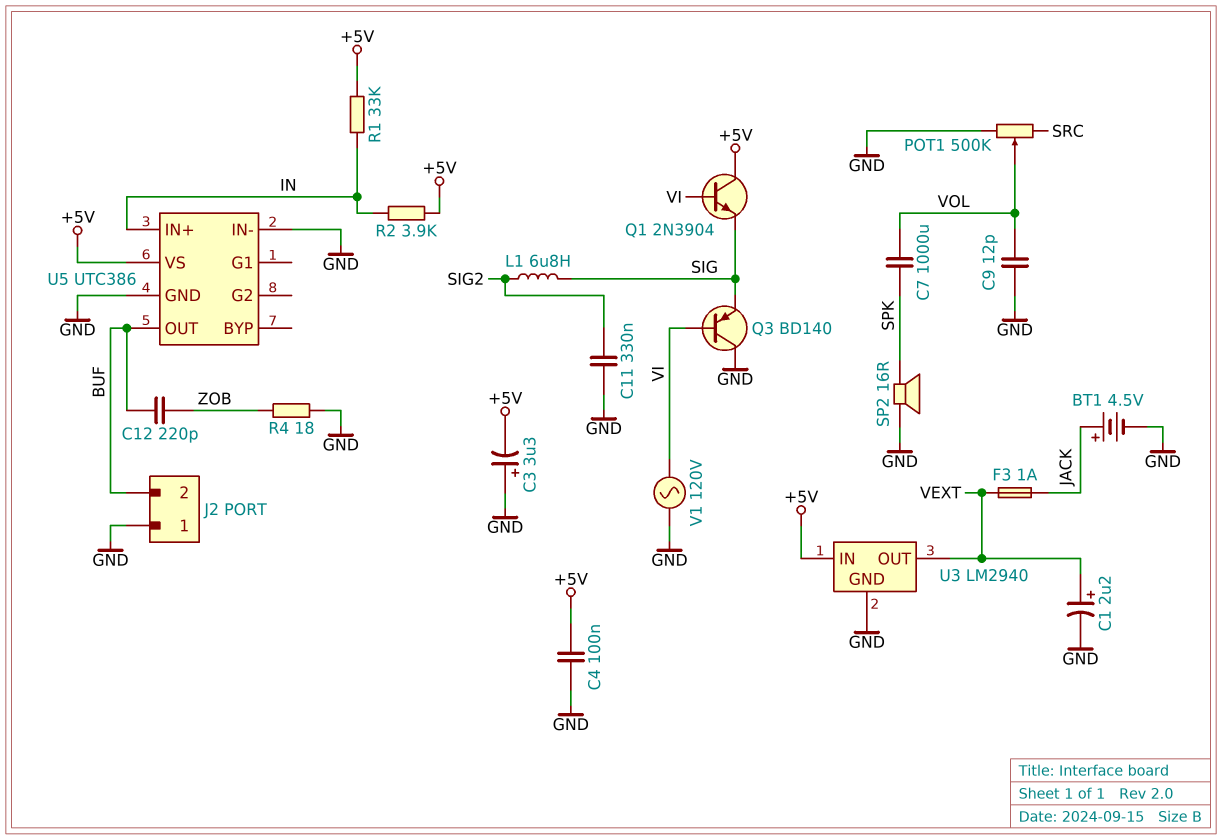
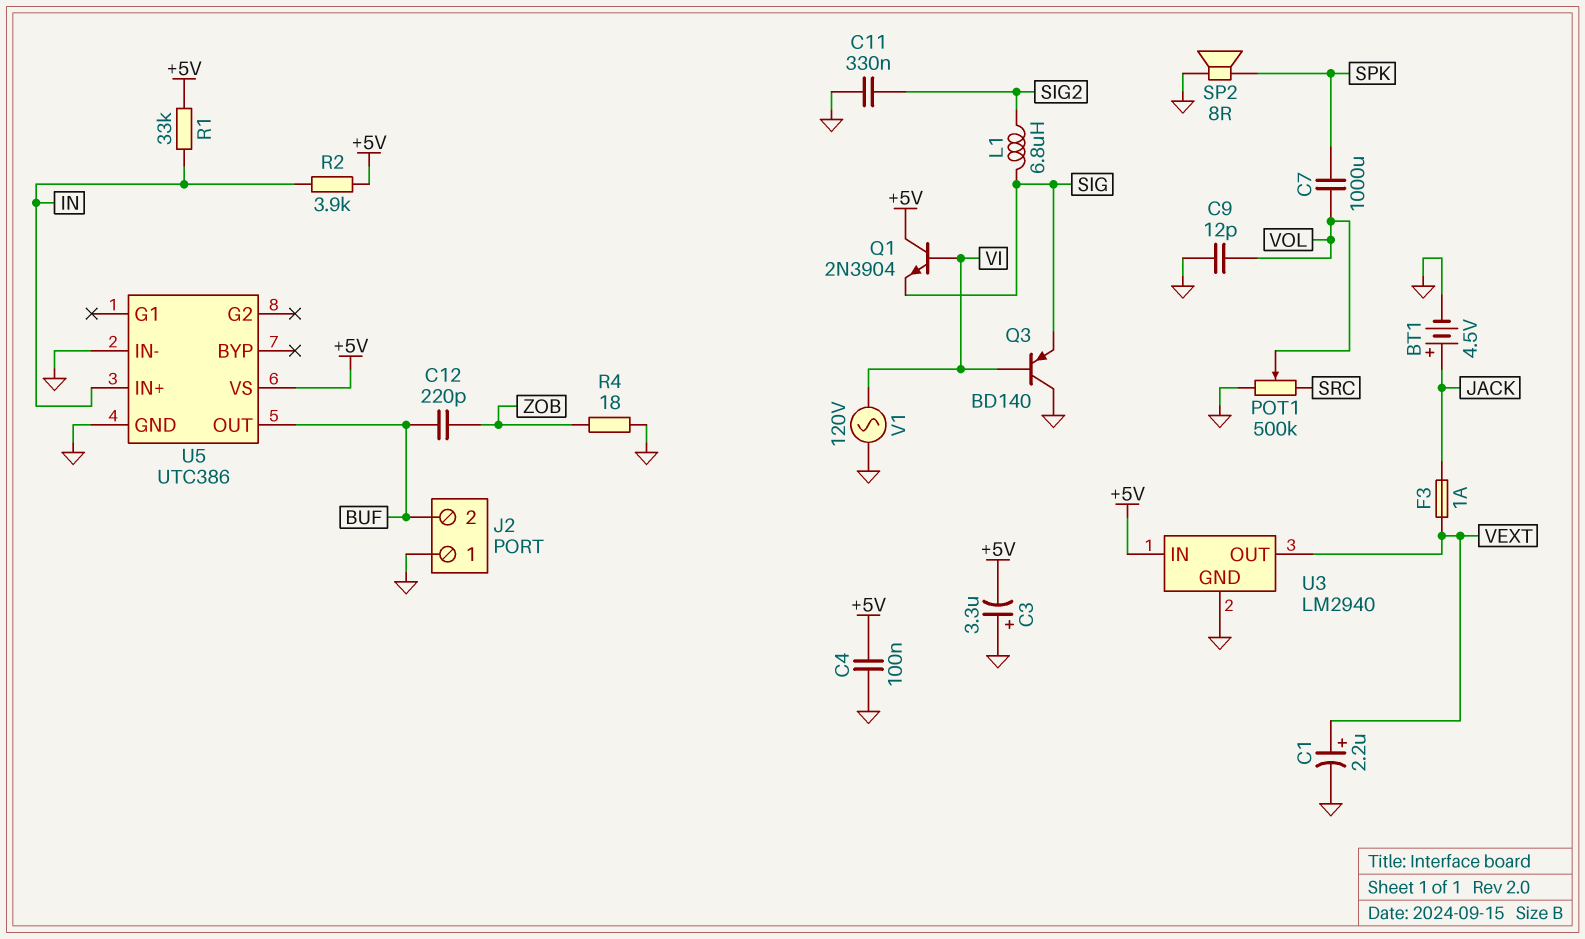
SP2: speaker 16R (GND, SPK) -> speaker 8R (GND, SPK)

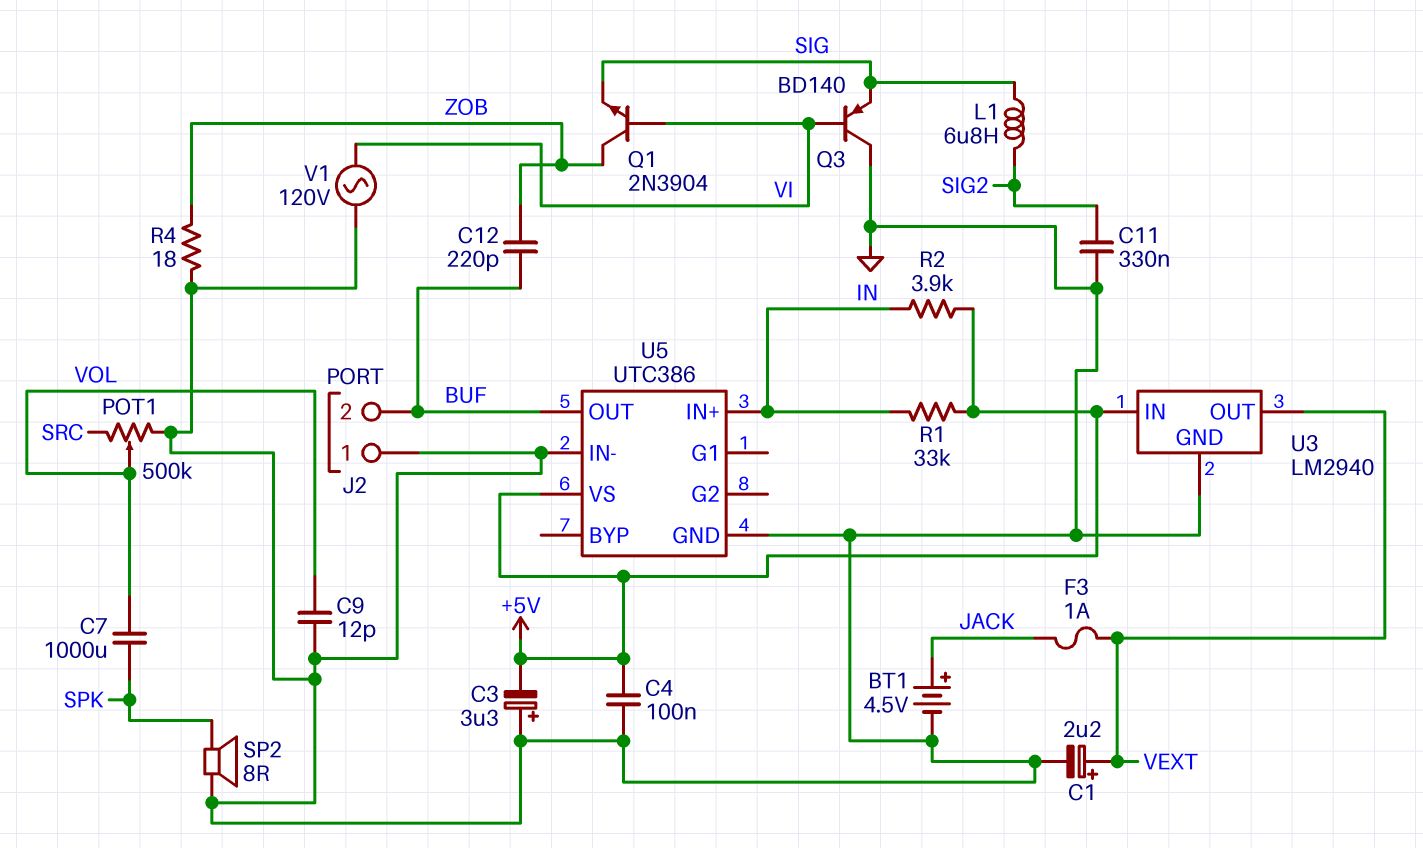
Q1: NPN 2N3904 (B VI, C +5V, E SIG) -> NPN 2N3904 (B VI, C ZOB, E SIG)

